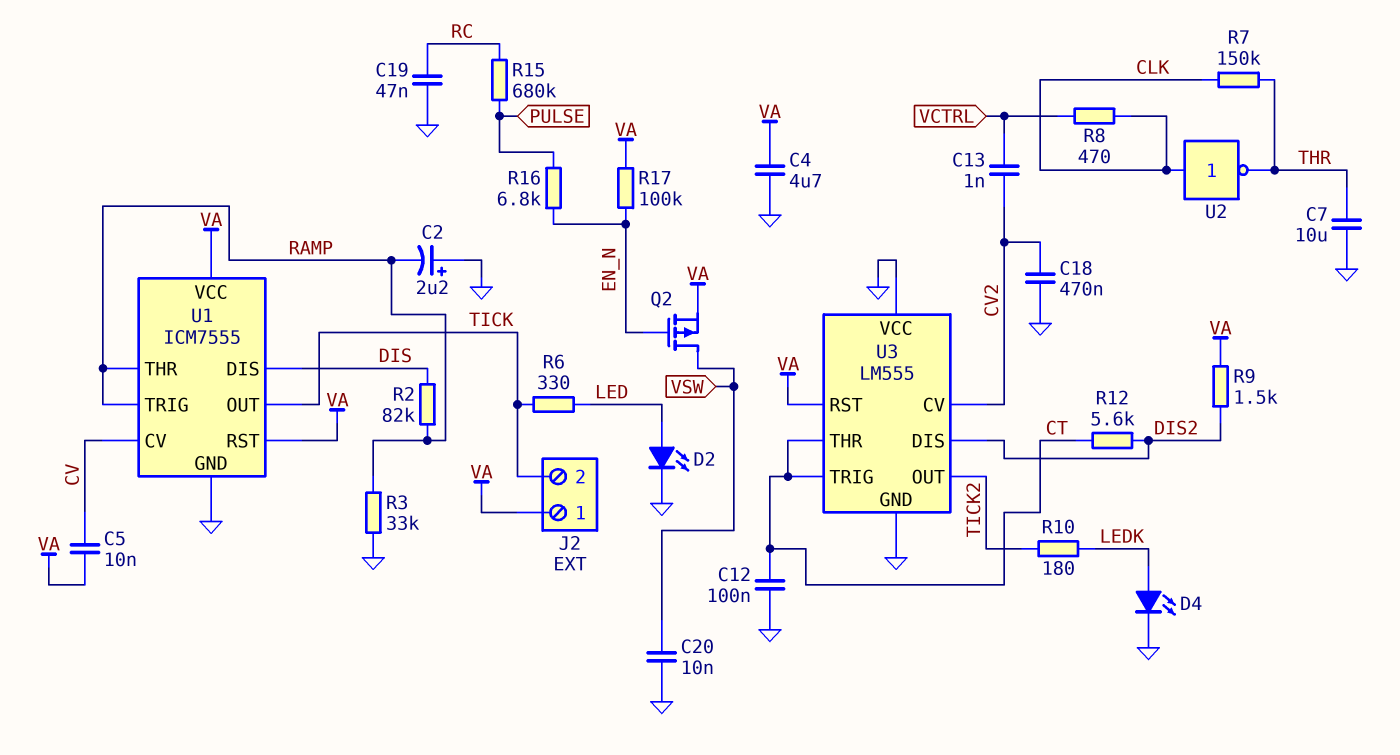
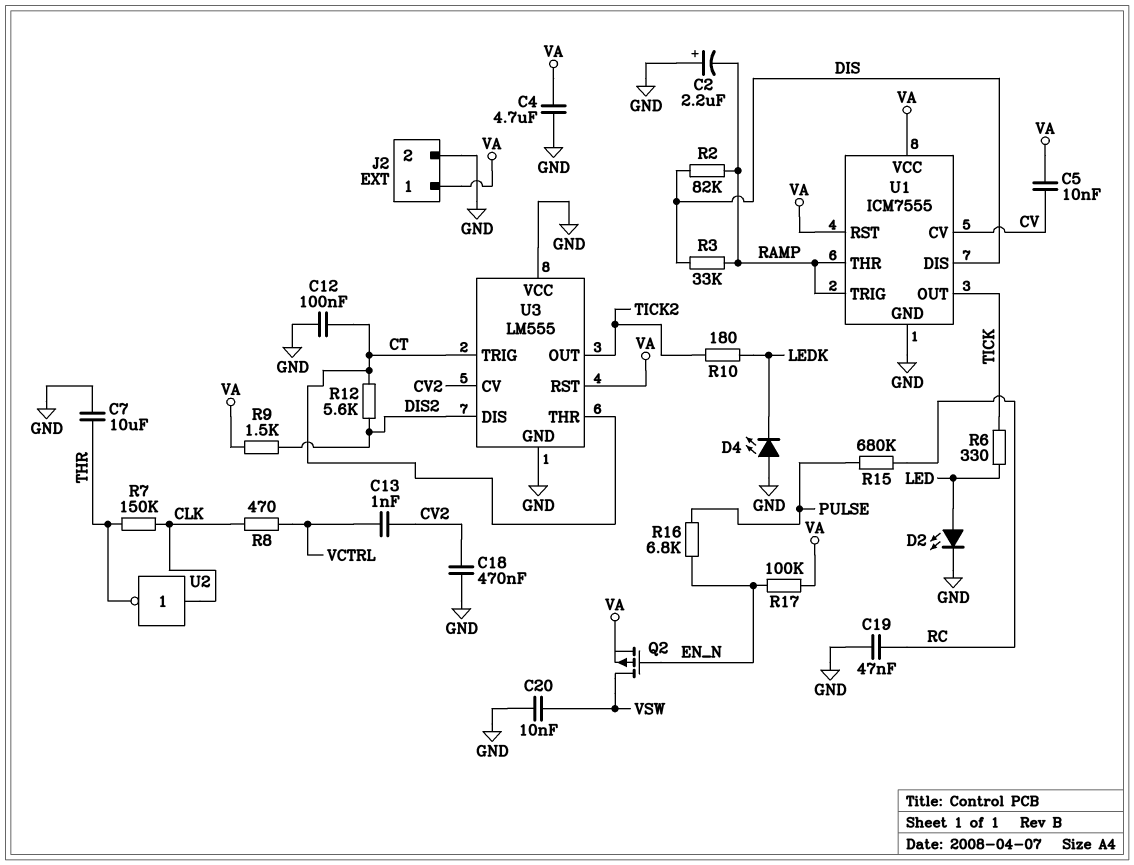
D4: LED (A LEDK, K GND) -> LED (A GND, K LEDK)
J2 pin 2: TICK -> GND
R3: 33k (GND, RAMP) -> 33k (DIS, RAMP)

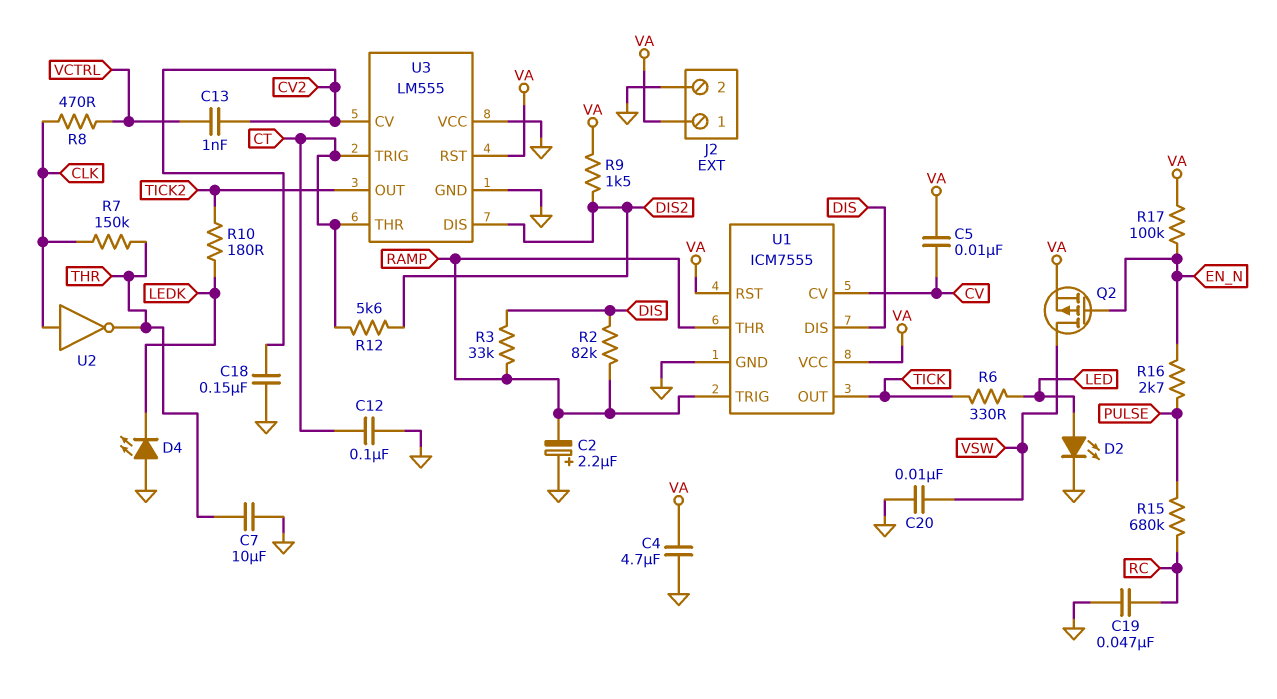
C18: 470nF (CV2, GND) -> 150nF (CV2, GND)
R16: 6.8k (EN_N, PULSE) -> 2.7k (EN_N, PULSE)

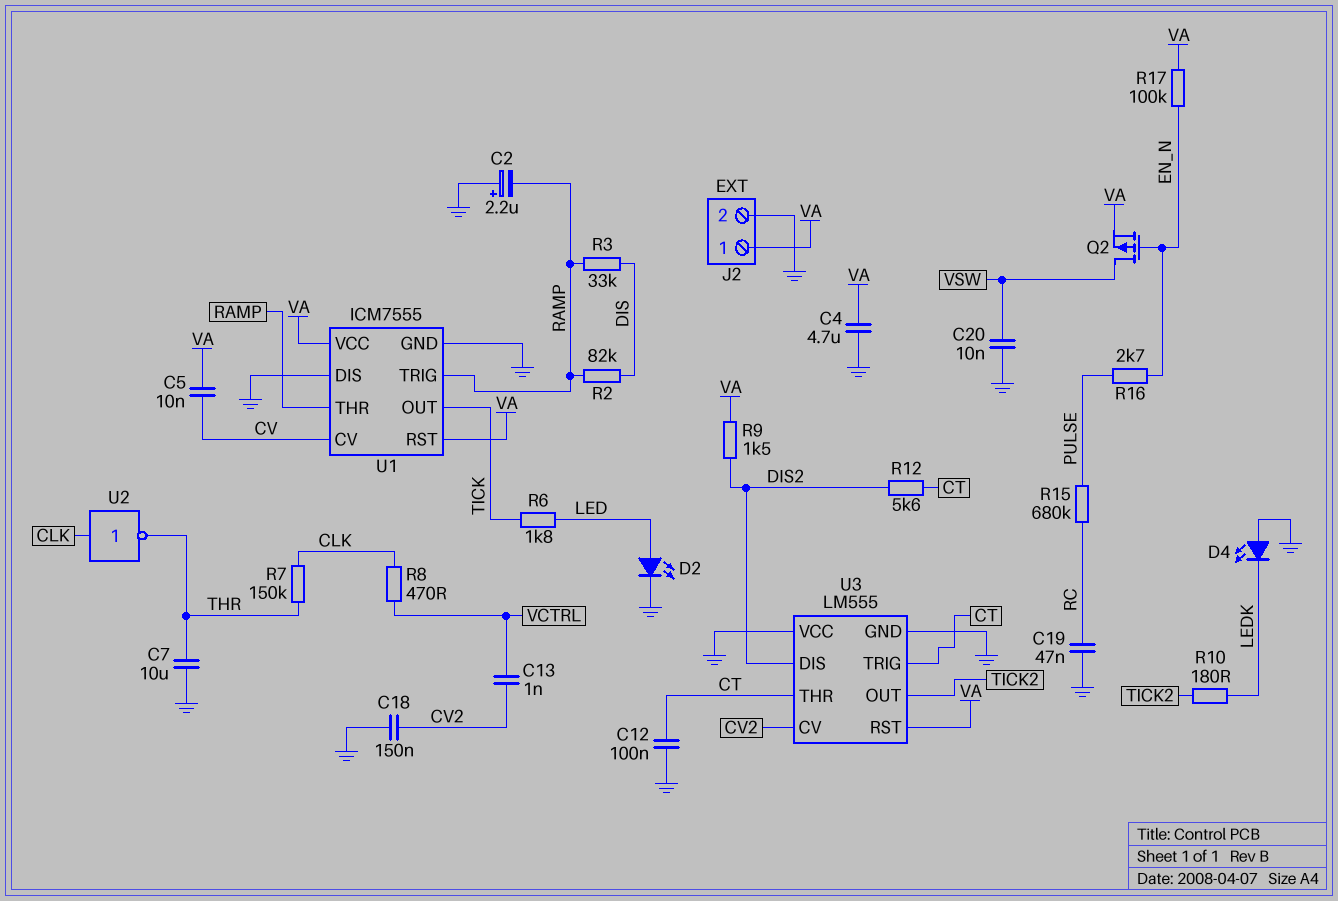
R6: 330 (LED, TICK) -> 1.8k (LED, TICK)
U1 pin DIS: DIS -> GND

